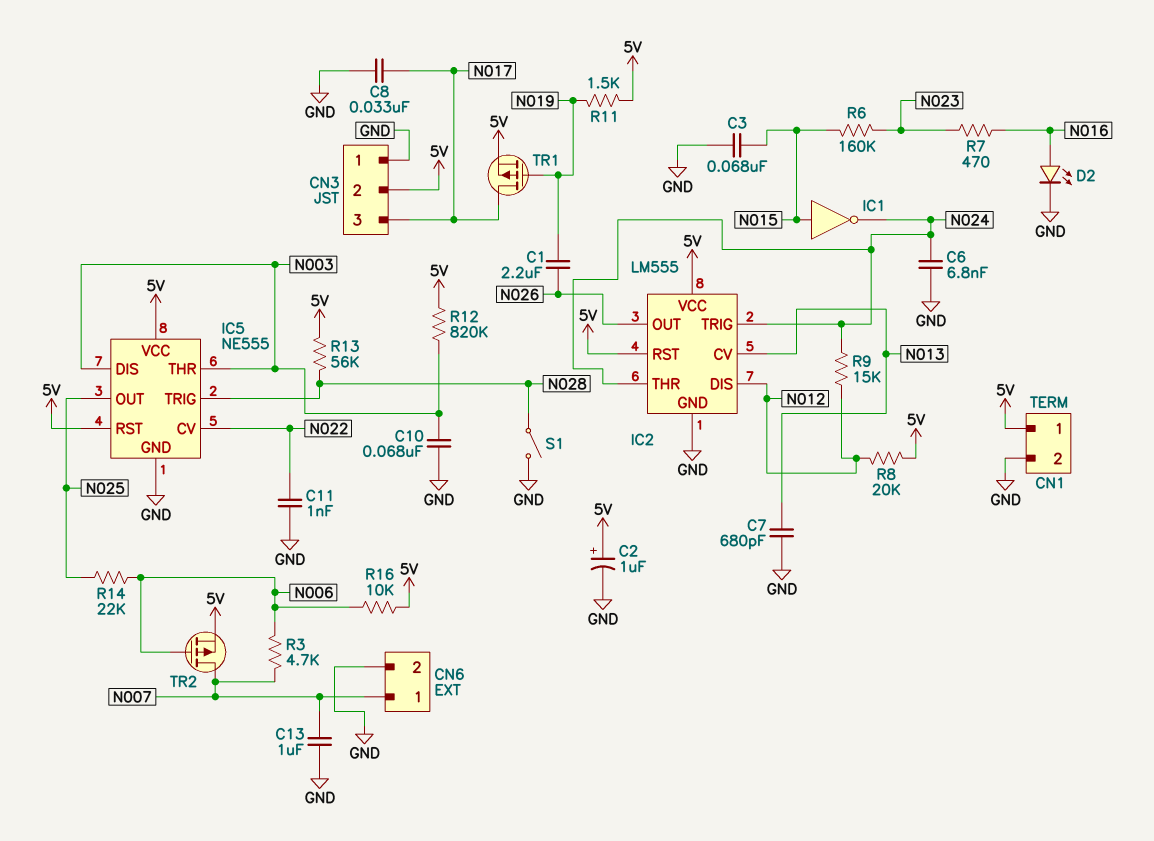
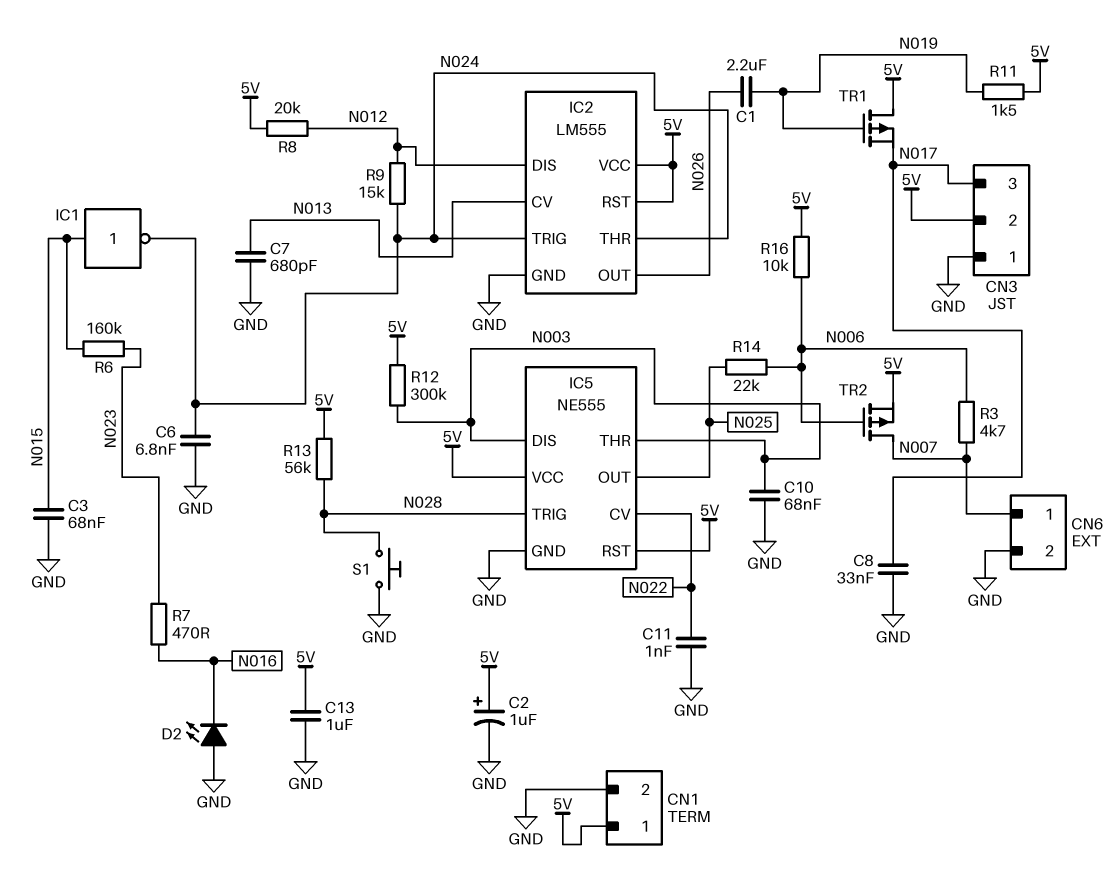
C13: 1uF (GND, N007) -> 1uF (5V, GND)
D2: LED (A N016, K GND) -> LED (A GND, K N016)
R12: 820k (5V, N003) -> 300k (5V, N003)
S1: switch (GND, N028) -> button (GND, N028)
TR1: PMOS (G N019, D N017, S 5V) -> PMOS (G N019, D 5V, S N017)

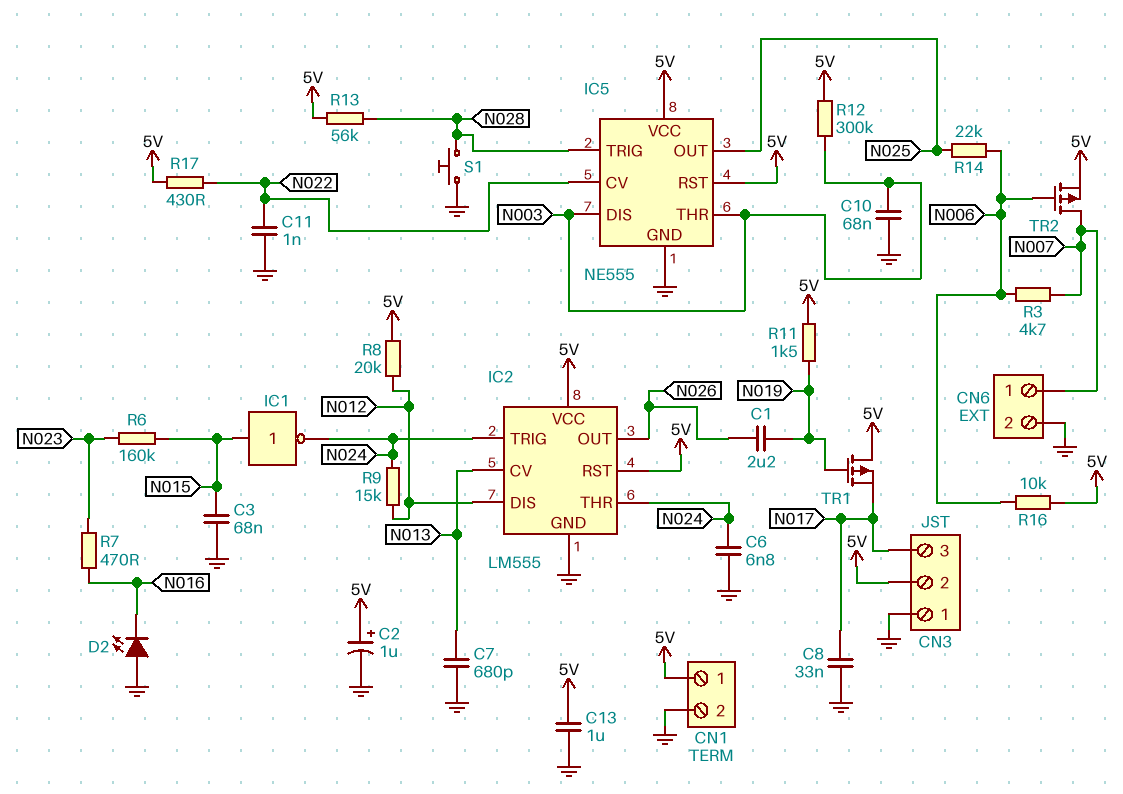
R17: none -> 430 (5V, N022)

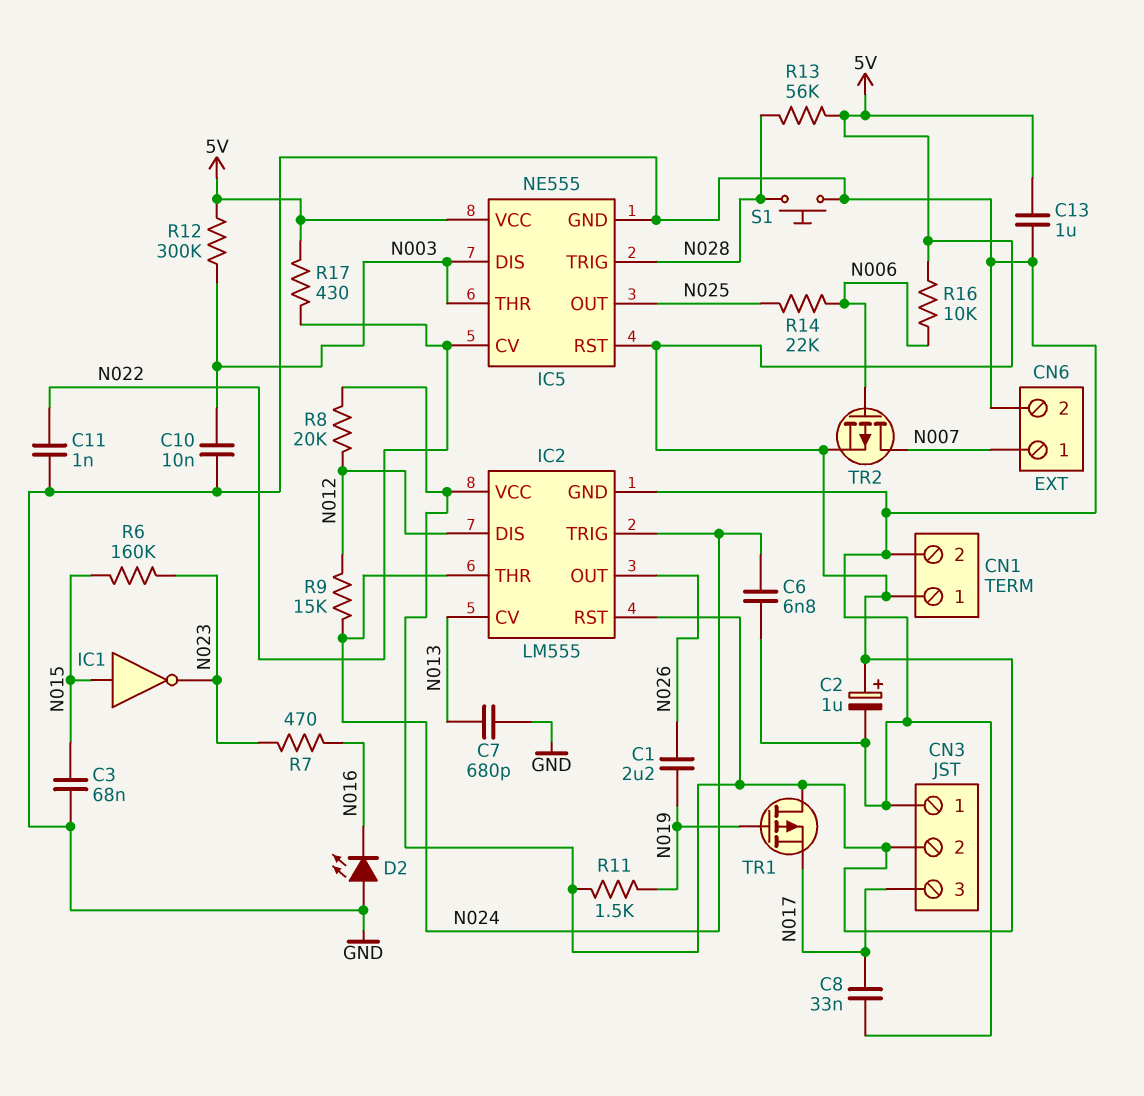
C10: 68nF (GND, N003) -> 10nF (GND, N003)
IC1: NOT (in N015, out N024) -> NOT (in N015, out N023)
R3: 4.7k (N006, N007) -> none

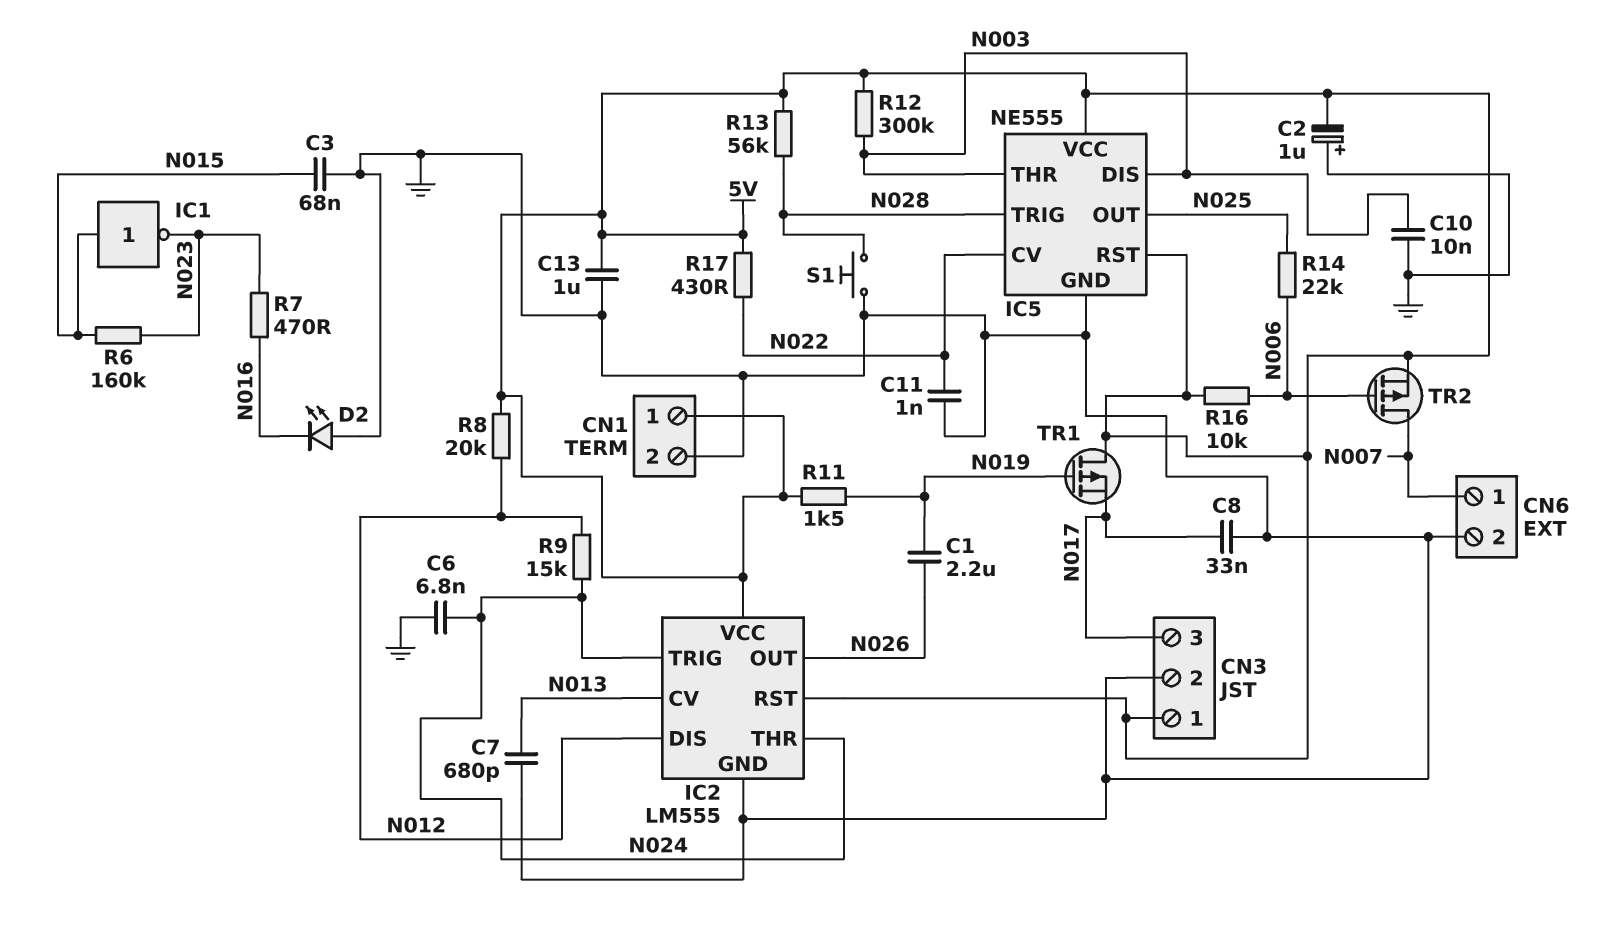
C2: 1uF (plus 5V, minus GND) -> 1uF (plus GND, minus 5V)
CN3 pin 1: GND -> 5V
CN3 pin 2: 5V -> GND

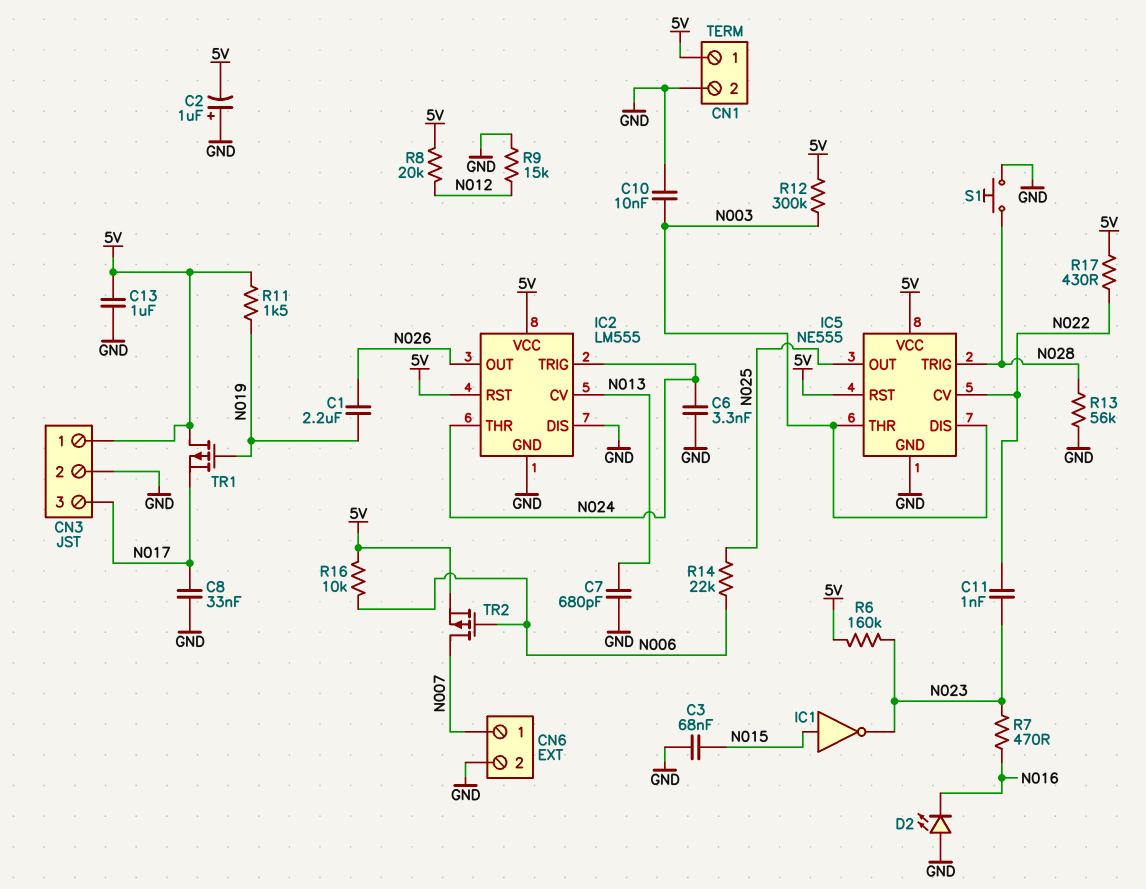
C6: 6.8nF (GND, N024) -> 3.3nF (GND, N024)
C11: 1nF (GND, N022) -> 1nF (N022, N023)
IC2 pin DIS: N012 -> GND
R6: 160k (N015, N023) -> 160k (5V, N023)
R9: 15k (N012, N024) -> 15k (GND, N012)
R13: 56k (5V, N028) -> 56k (GND, N028)

